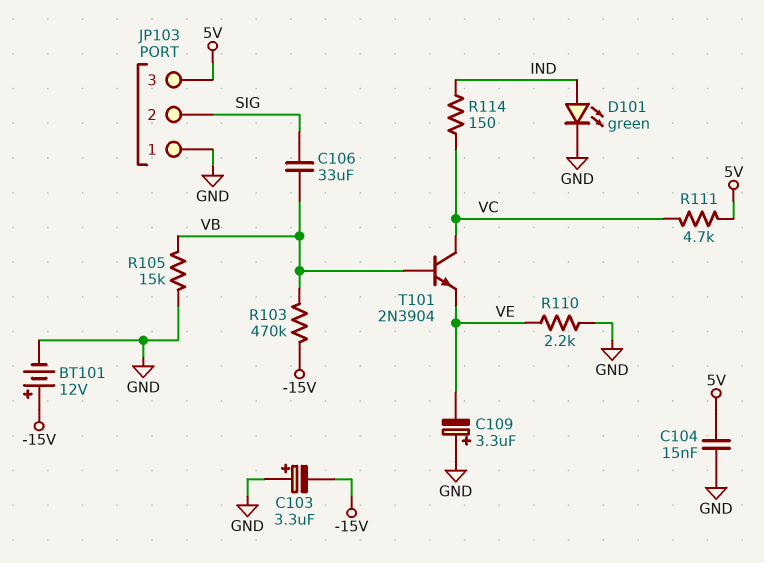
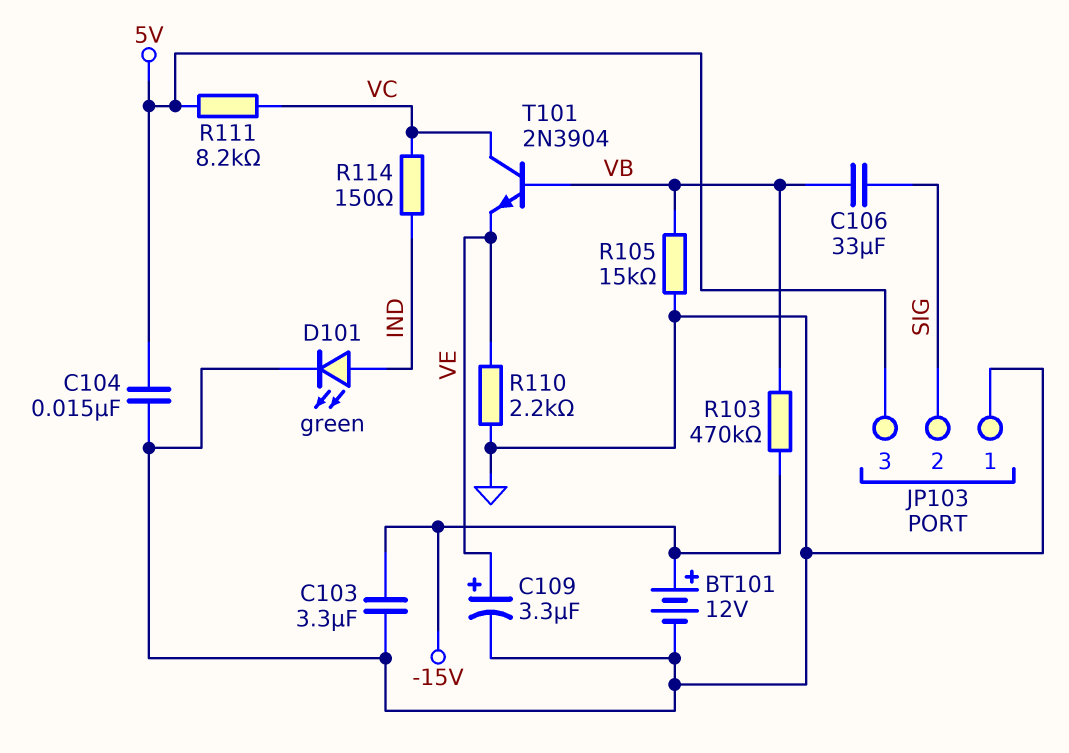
C103: 3.3uF (plus GND, minus -15V) -> 3.3uF (-15V, GND)
C109: 3.3uF (plus GND, minus VE) -> 3.3uF (plus VE, minus GND)
R111: 4.7k (5V, VC) -> 8.2k (5V, VC)

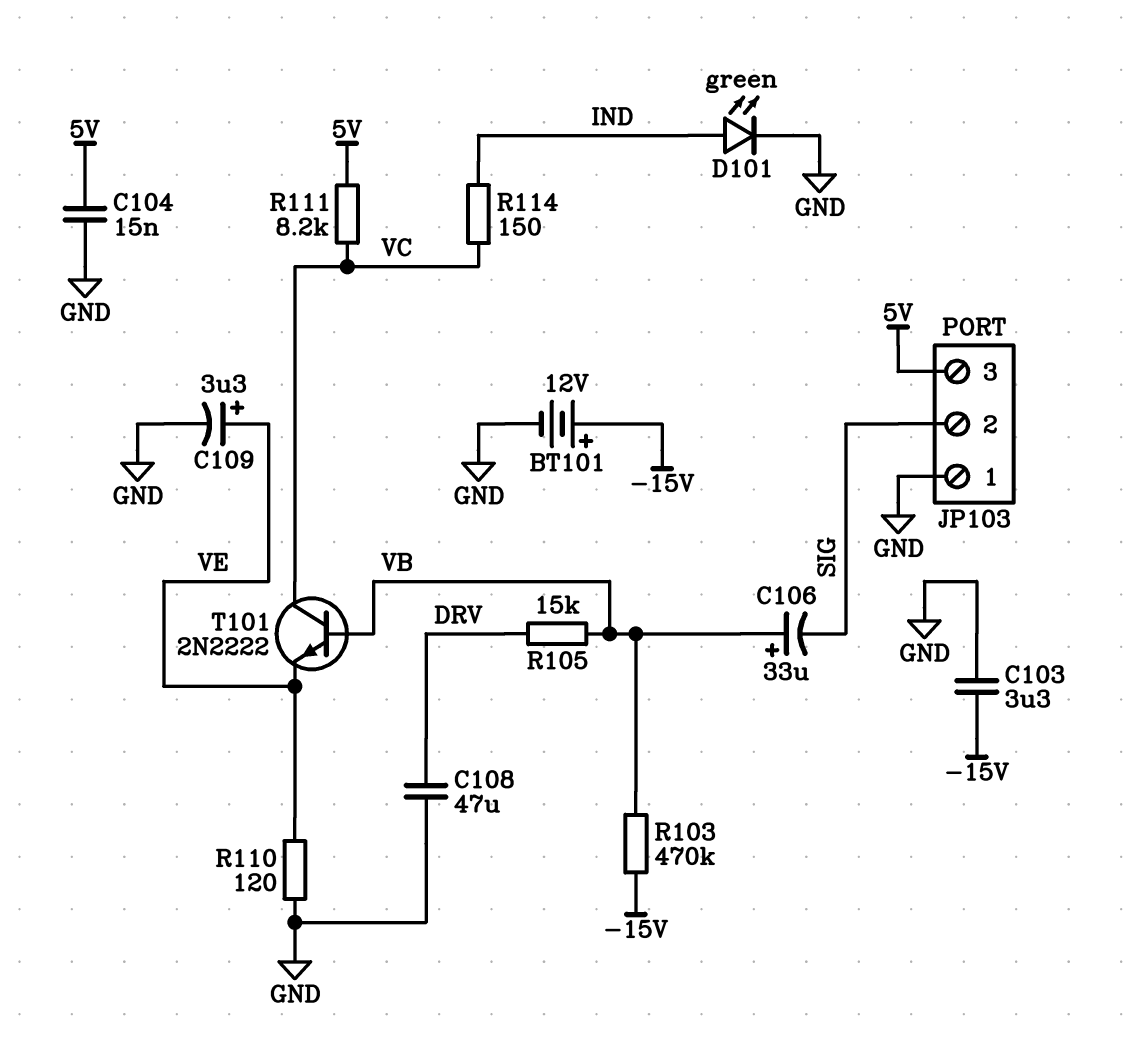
C106: 33uF (SIG, VB) -> 33uF (plus VB, minus SIG)
C108: none -> 47uF (DRV, GND)
R105: 15k (GND, VB) -> 15k (DRV, VB)
R110: 2.2k (GND, VE) -> 120 (GND, VE)
T101: NPN 2N3904 (B VB, C VC, E VE) -> NPN 2N2222 (B VB, C VC, E VE)

